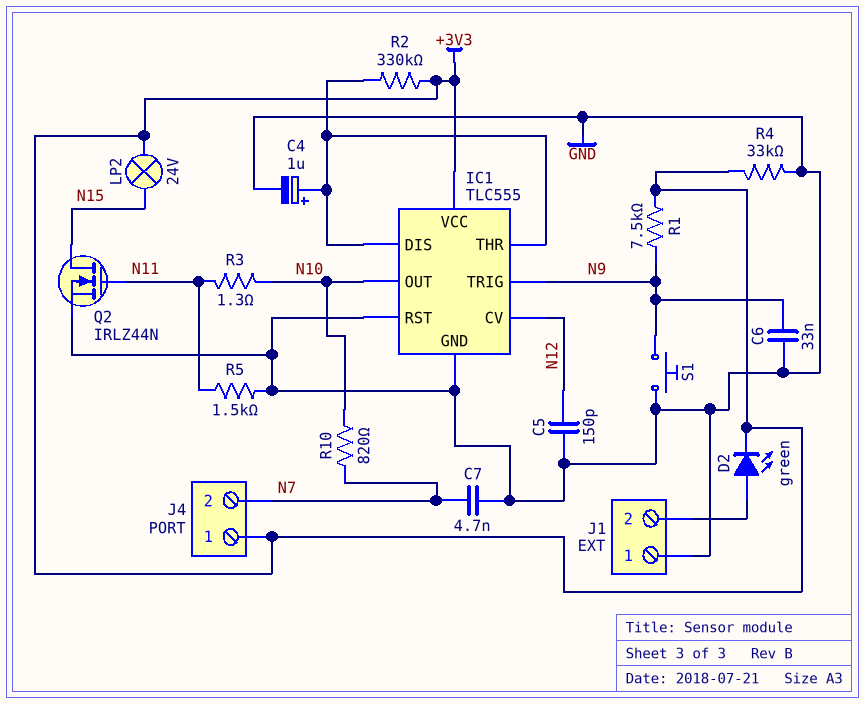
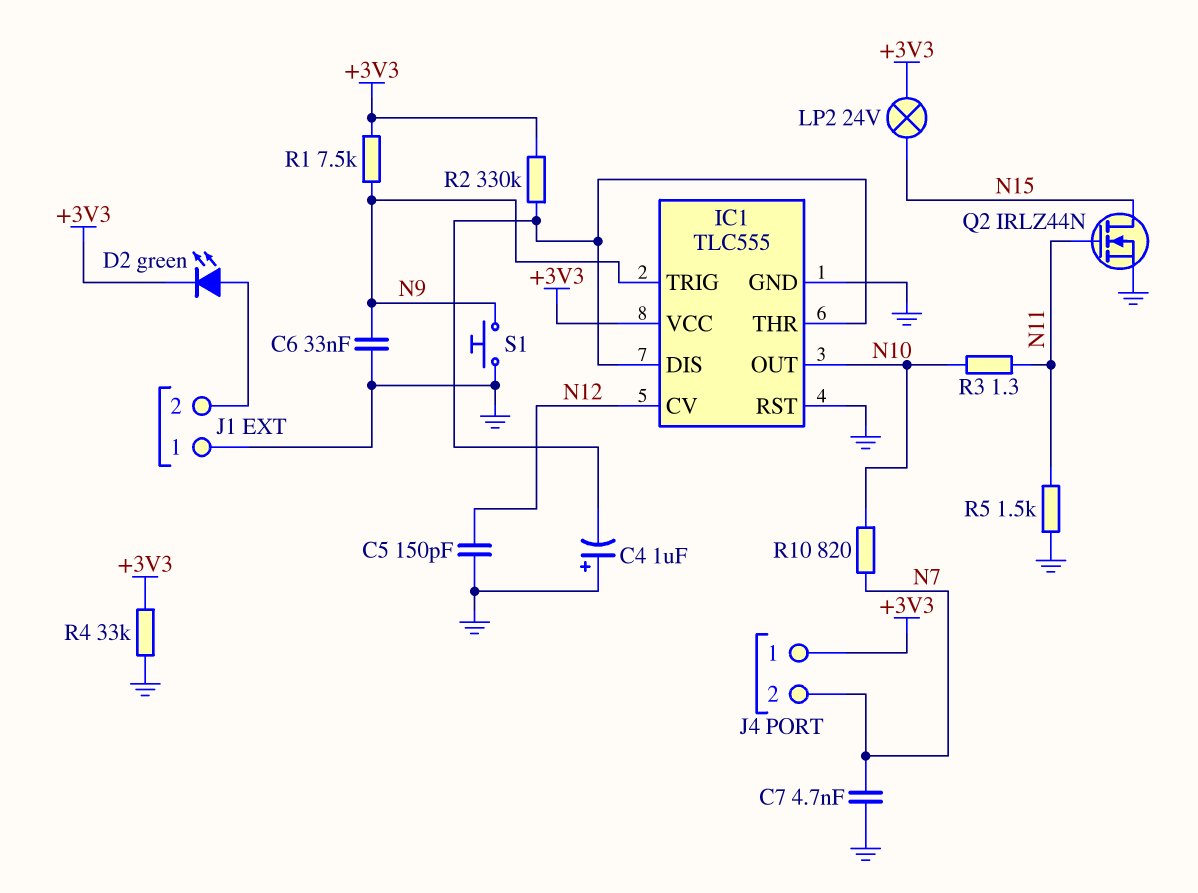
C4: 1uF (plus IC1/DIS, minus GND) -> 1uF (plus GND, minus IC1/DIS)

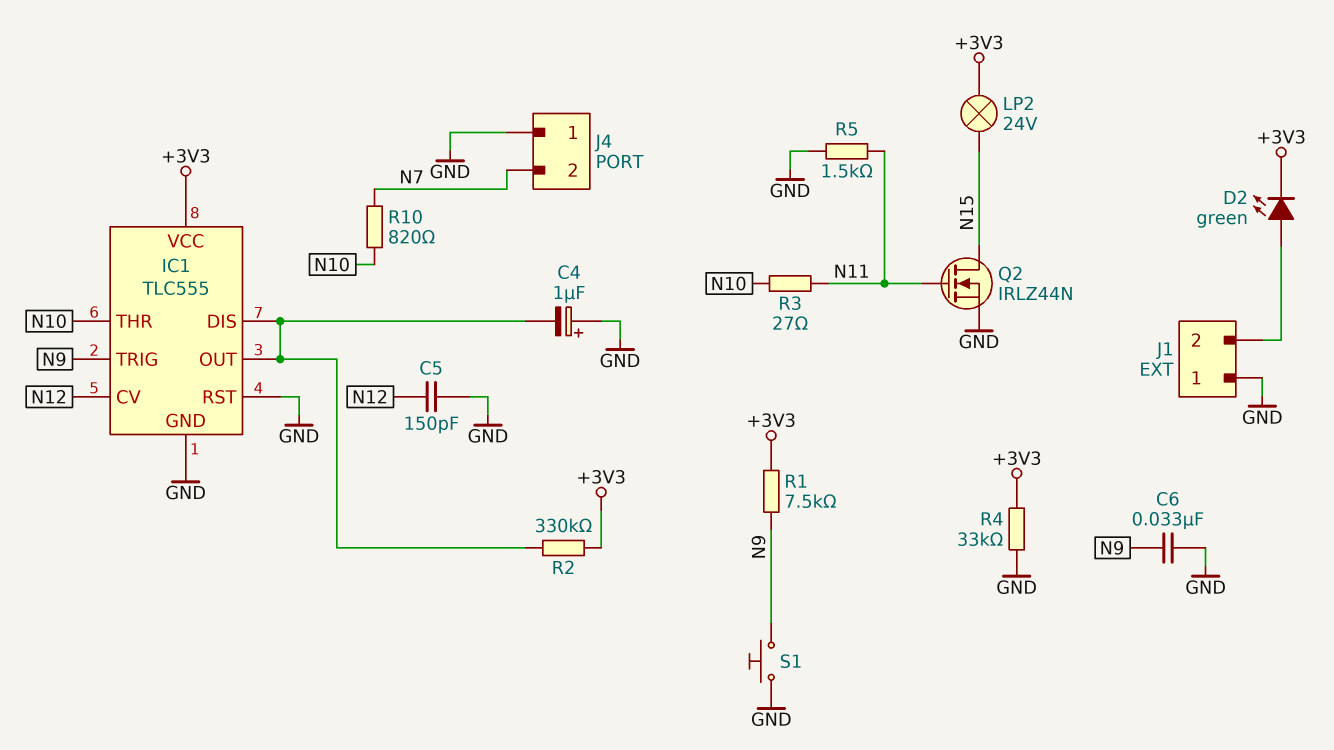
C7: 4.7nF (GND, N7) -> none
IC1 pin OUT: N10 -> IC1/DIS
IC1 pin THR: IC1/DIS -> N10
J4 pin 1: +3V3 -> GND
R3: 1.3 (N10, N11) -> 27 (N10, N11)

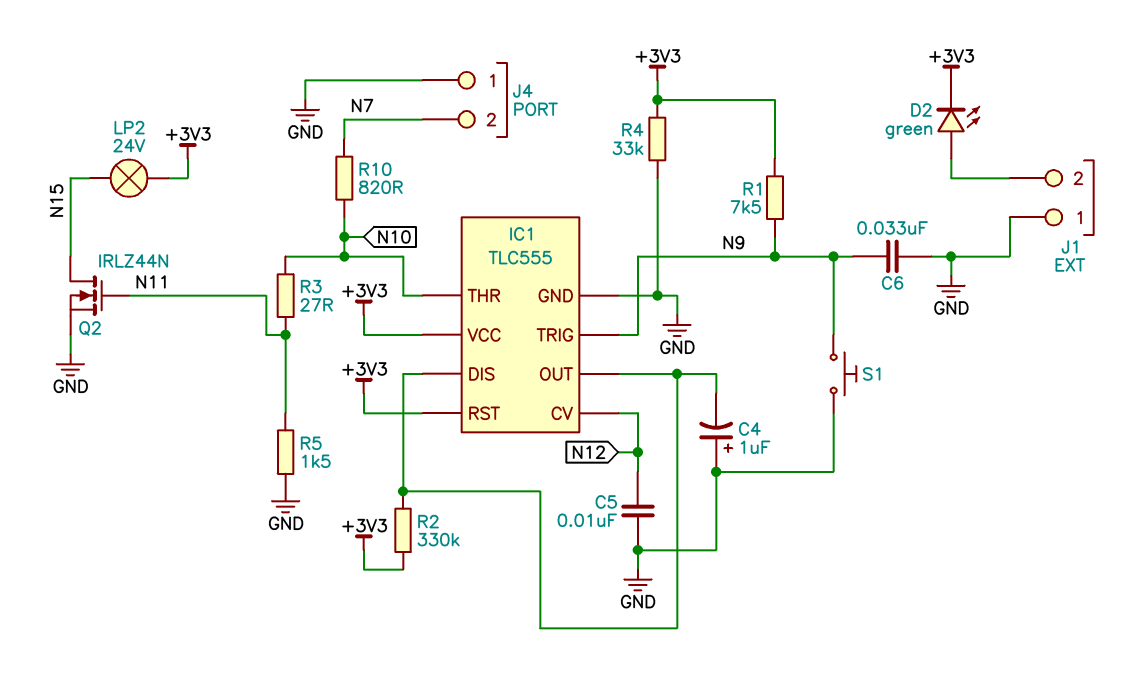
C5: 150pF (GND, N12) -> 10nF (GND, N12)
IC1 pin RST: GND -> +3V3

